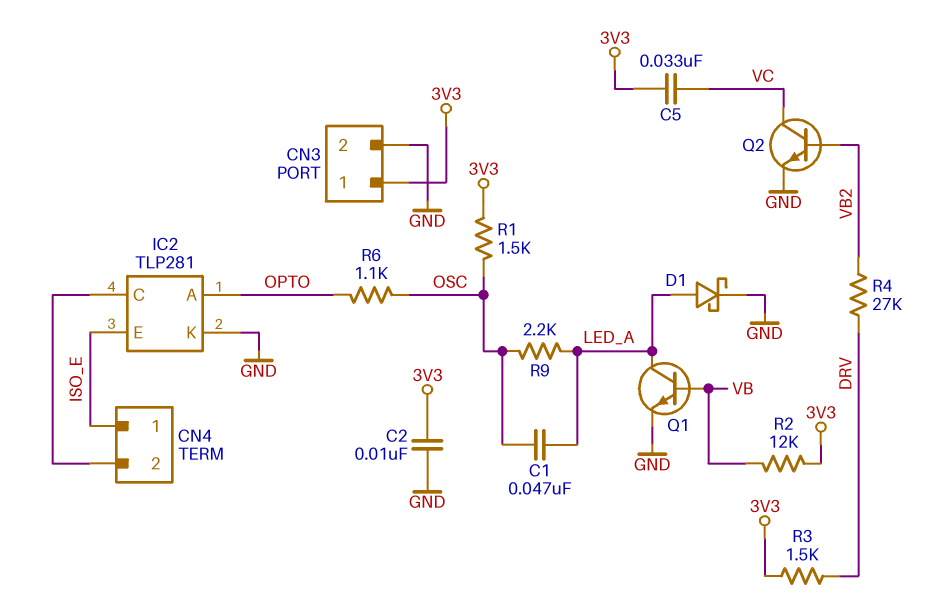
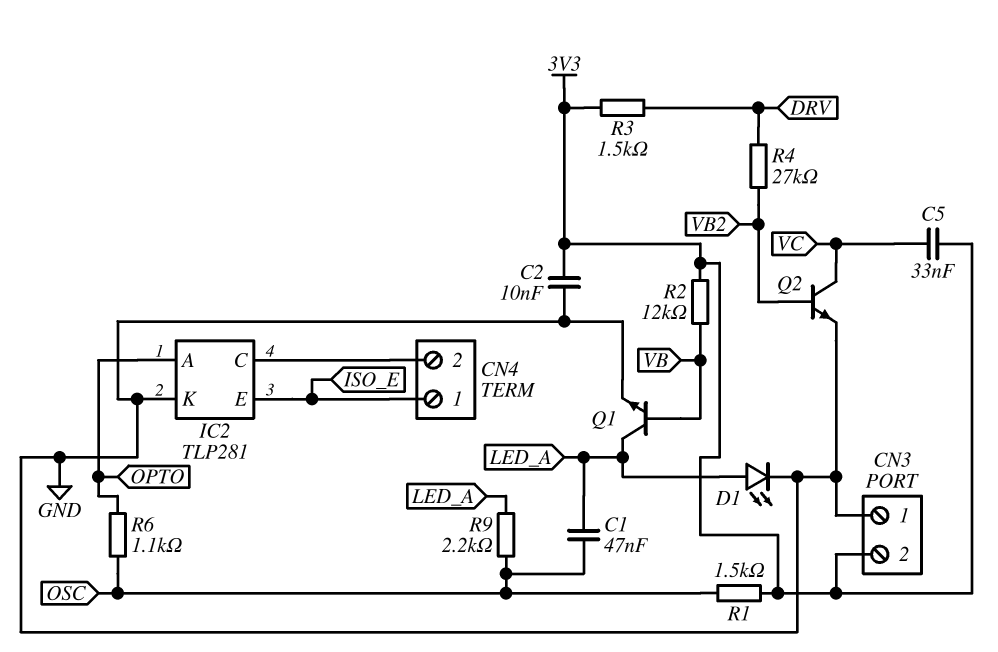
CN3 pin 1: 3V3 -> GND
CN3 pin 2: GND -> 3V3
D1: schottky (A LED_A, K GND) -> LED (A LED_A, K GND)

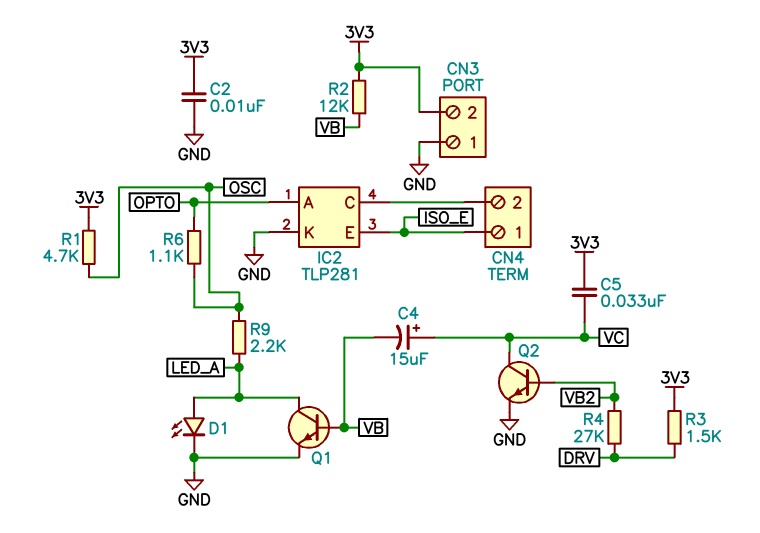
C1: 47nF (LED_A, OSC) -> none
C4: none -> 15uF (plus VC, minus VB)
R1: 1.5k (3V3, OSC) -> 4.7k (3V3, OSC)

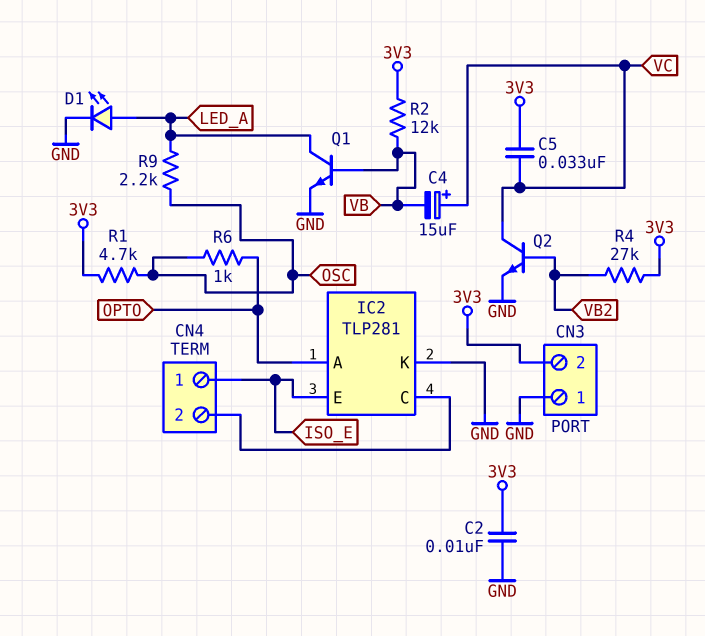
R3: 1.5k (3V3, DRV) -> none
R4: 27k (DRV, VB2) -> 27k (3V3, VB2)
R6: 1.1k (OPTO, OSC) -> 1k (OPTO, OSC)

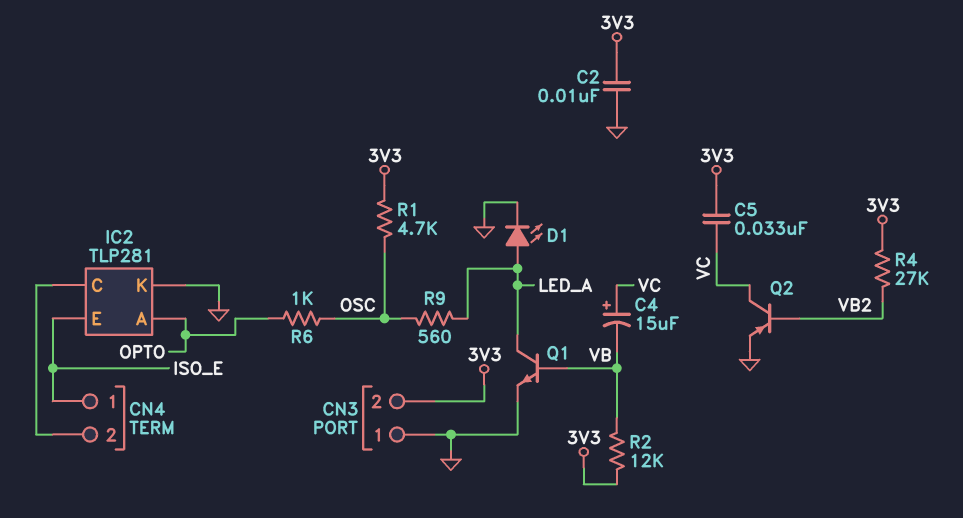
Q2: NPN (B VB2, C VC, E GND) -> PNP (B VB2, C VC, E GND)
R9: 2.2k (LED_A, OSC) -> 560 (LED_A, OSC)

